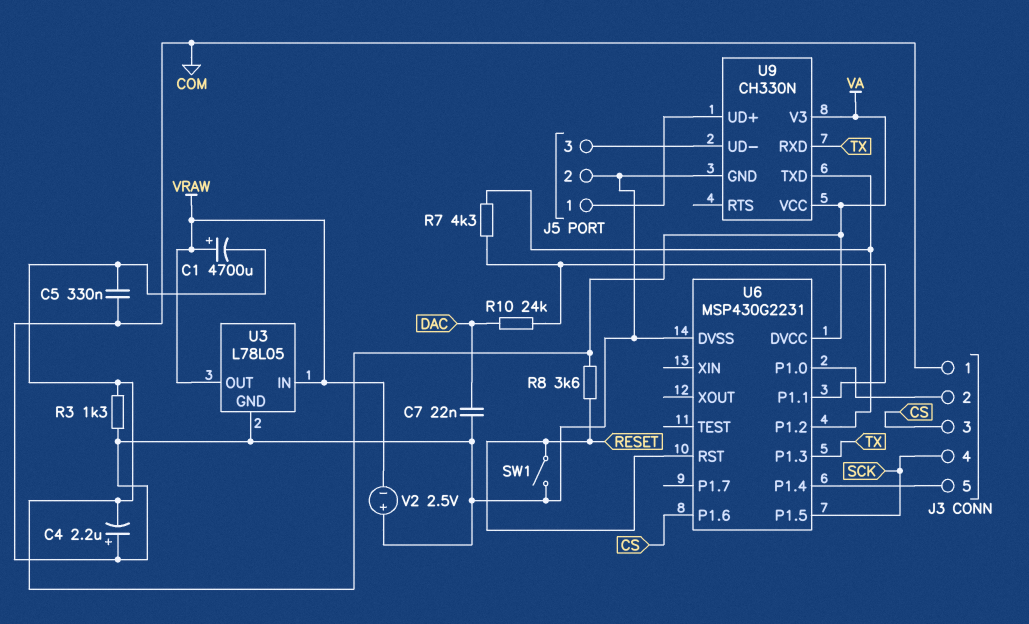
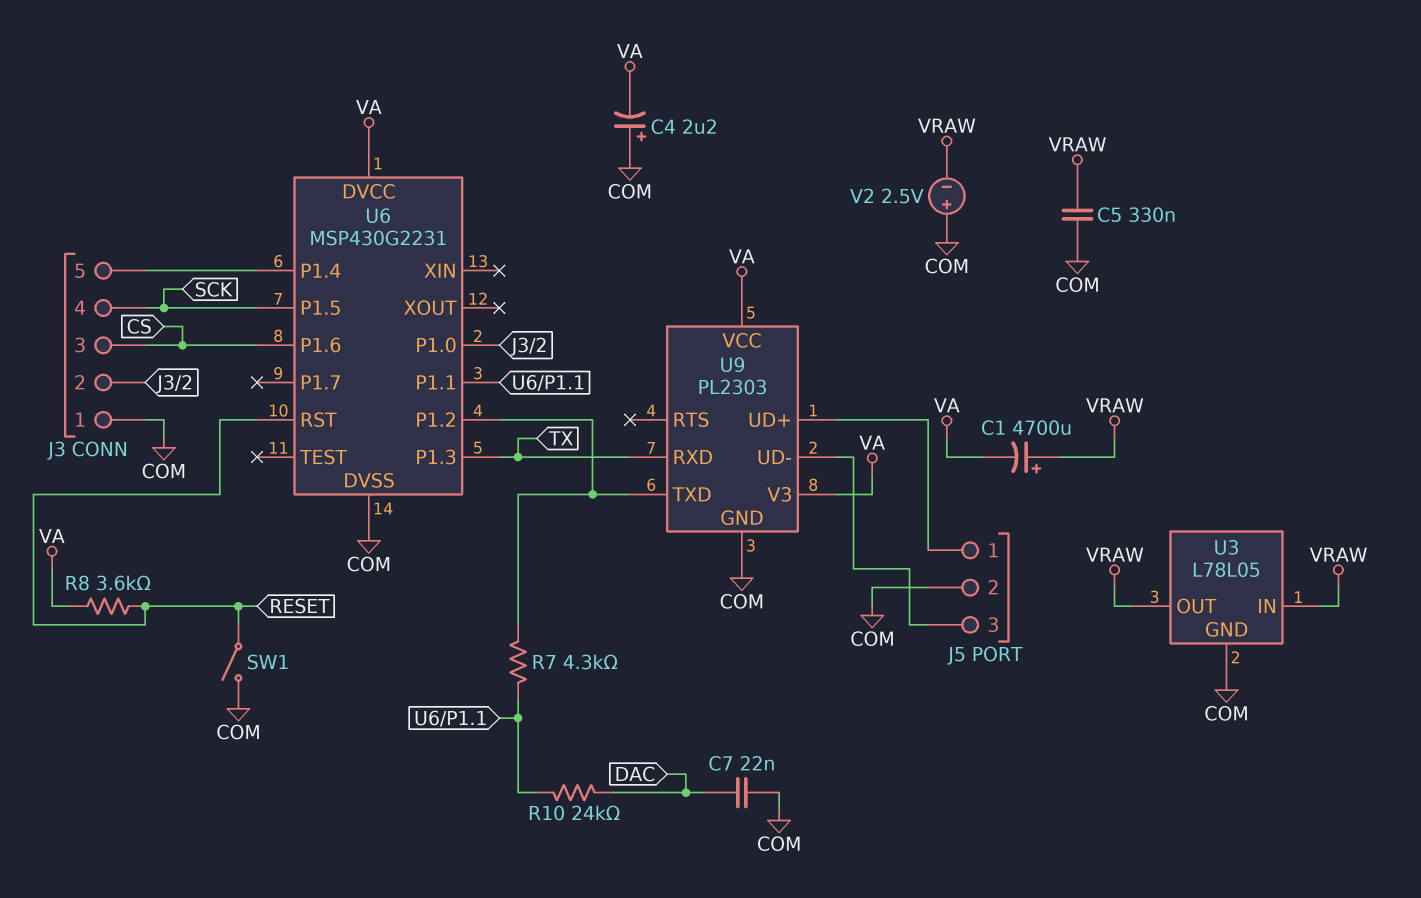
C5: 330nF (COM, VA) -> 330nF (COM, VRAW)
R3: 1.3k (COM, VA) -> none
U9: CH330N -> PL2303

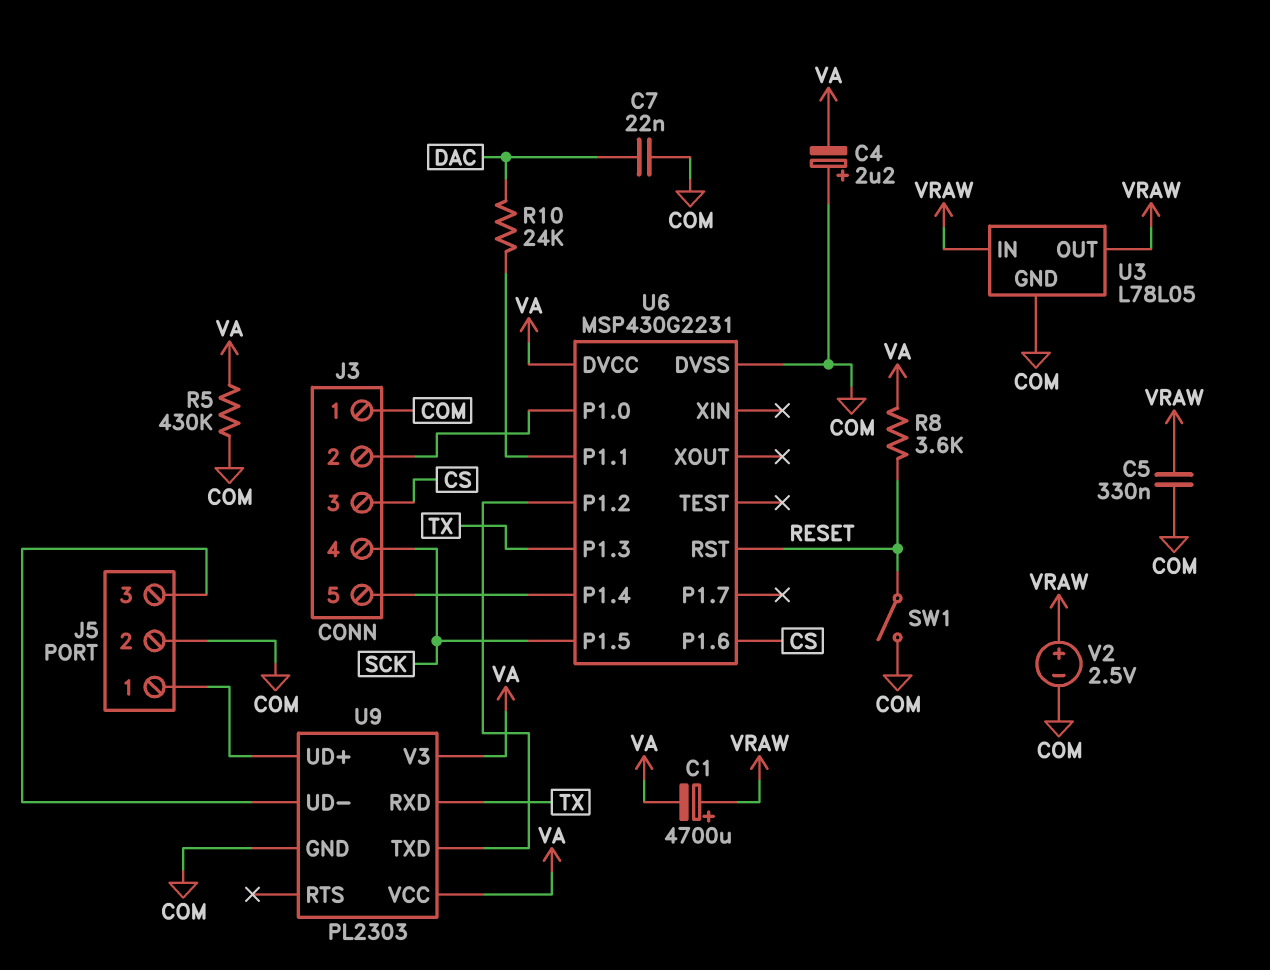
R5: none -> 430k (COM, VA)
R7: 4.3k (U6/P1.1, U6/P1.2) -> none
V2: 2.5V (plus COM, minus VRAW) -> 2.5V (plus VRAW, minus COM)

